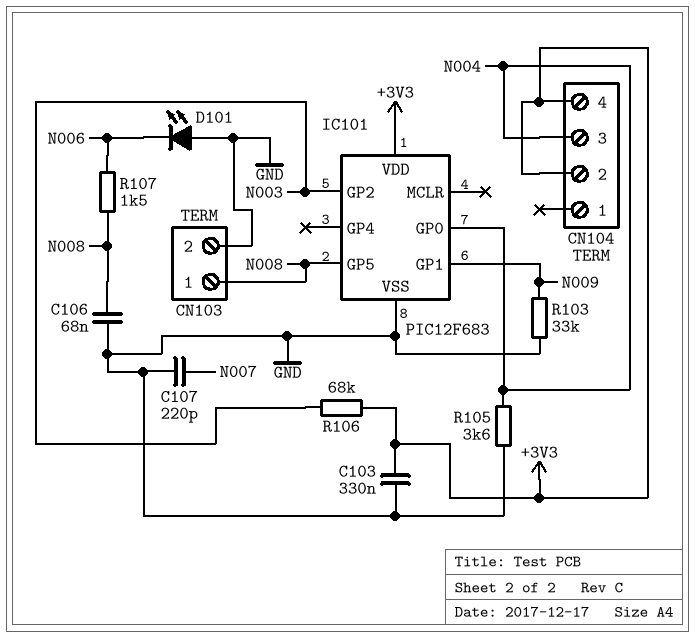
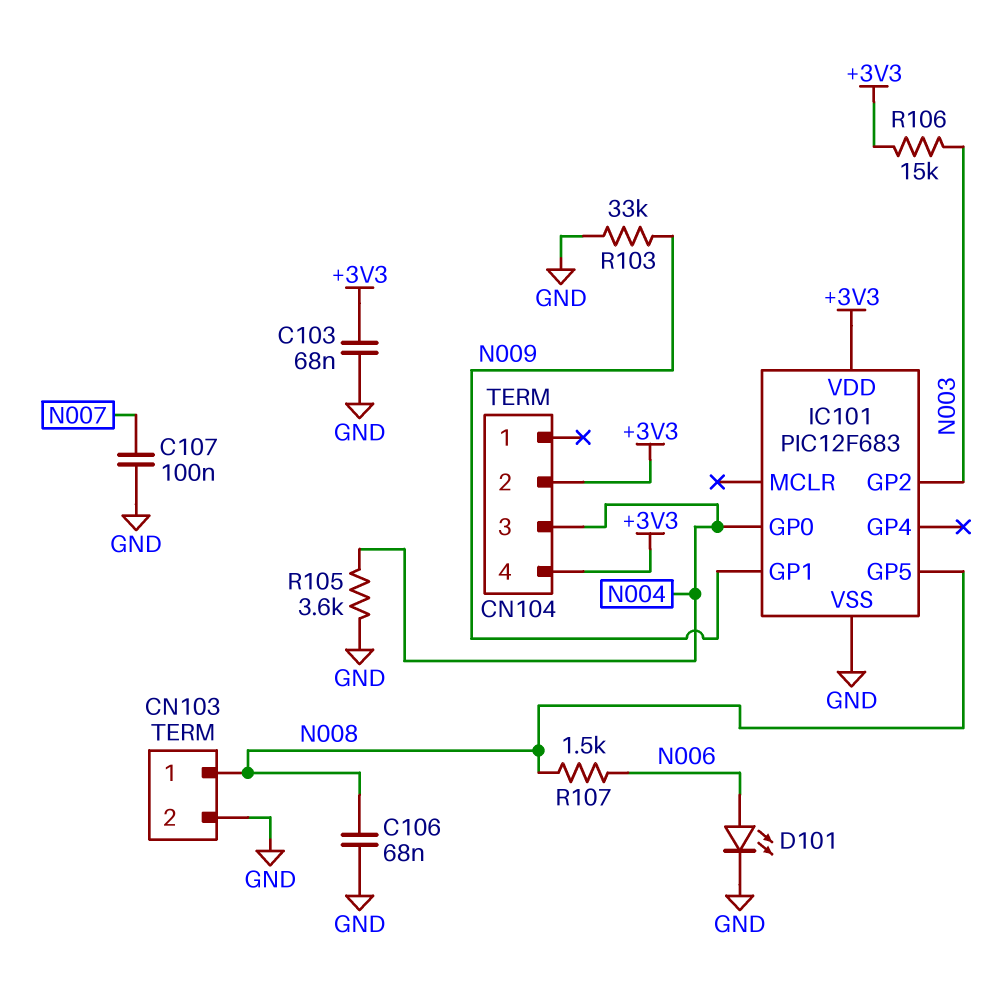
C103: 330nF (+3V3, GND) -> 68nF (+3V3, GND)
C107: 220pF (GND, N007) -> 100nF (GND, N007)
D101: LED (A GND, K N006) -> LED (A N006, K GND)
R106: 68k (+3V3, N003) -> 15k (+3V3, N003)

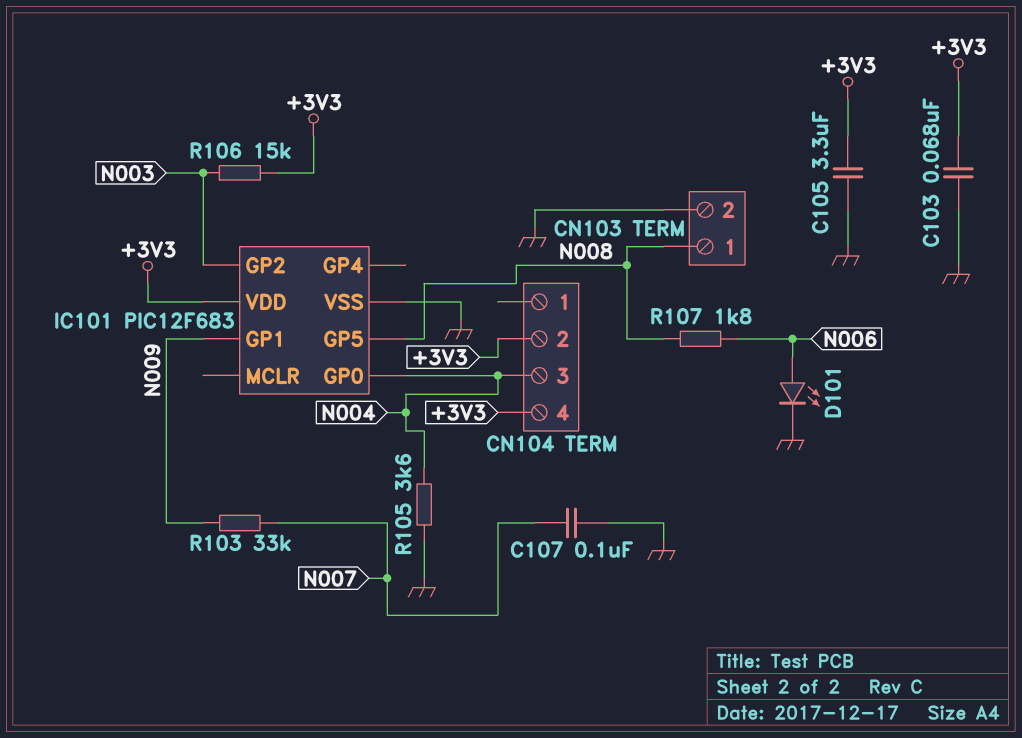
C105: none -> 3.3uF (+3V3, GND)
C106: 68nF (GND, N008) -> none
R103: 33k (GND, N009) -> 33k (N007, N009)
R107: 1.5k (N006, N008) -> 1.8k (N006, N008)

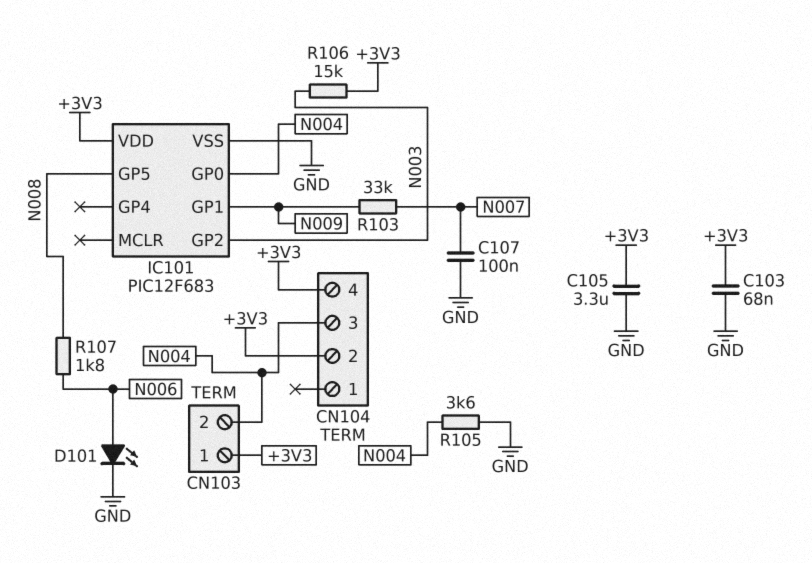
CN103 pin 1: N008 -> +3V3
CN103 pin 2: GND -> N004

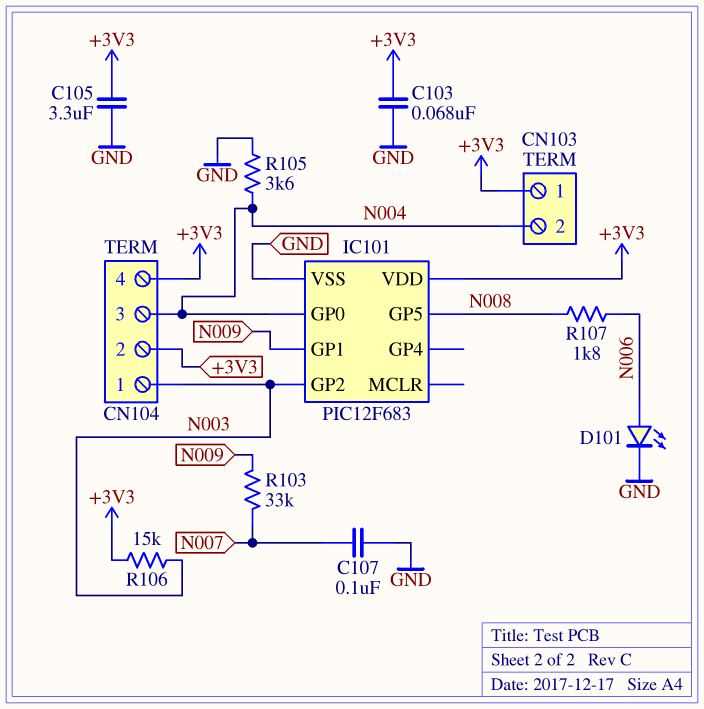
CN104 pin 1: none -> N003

